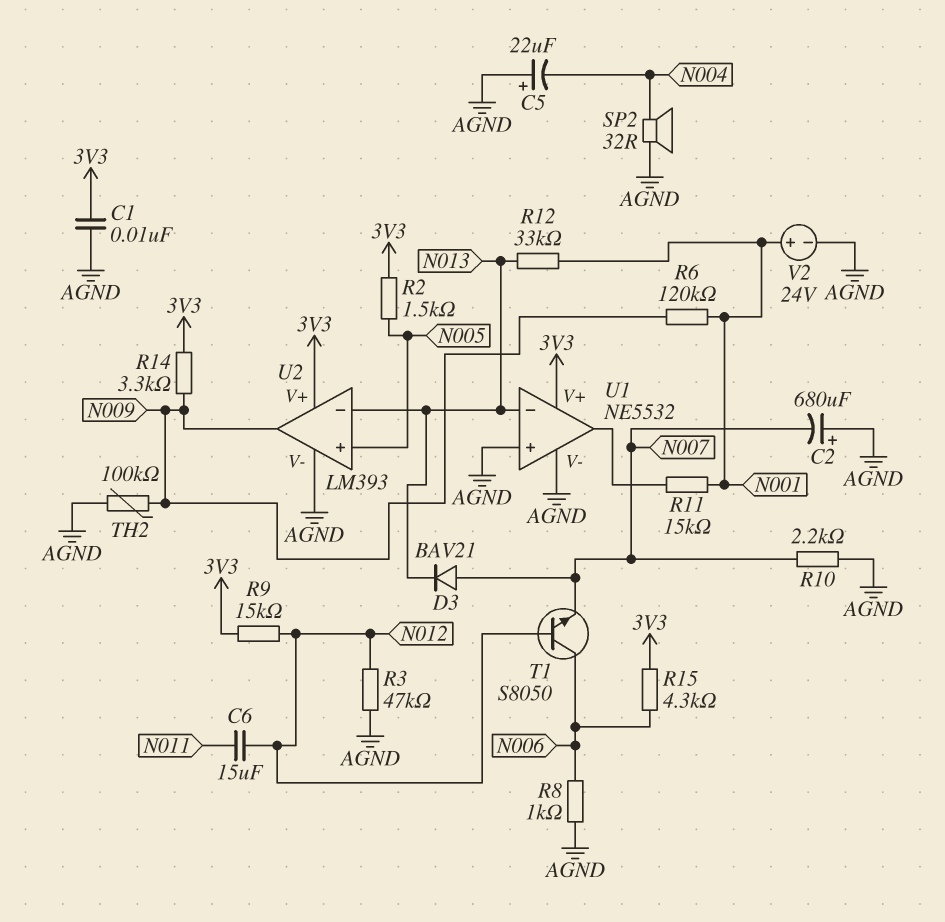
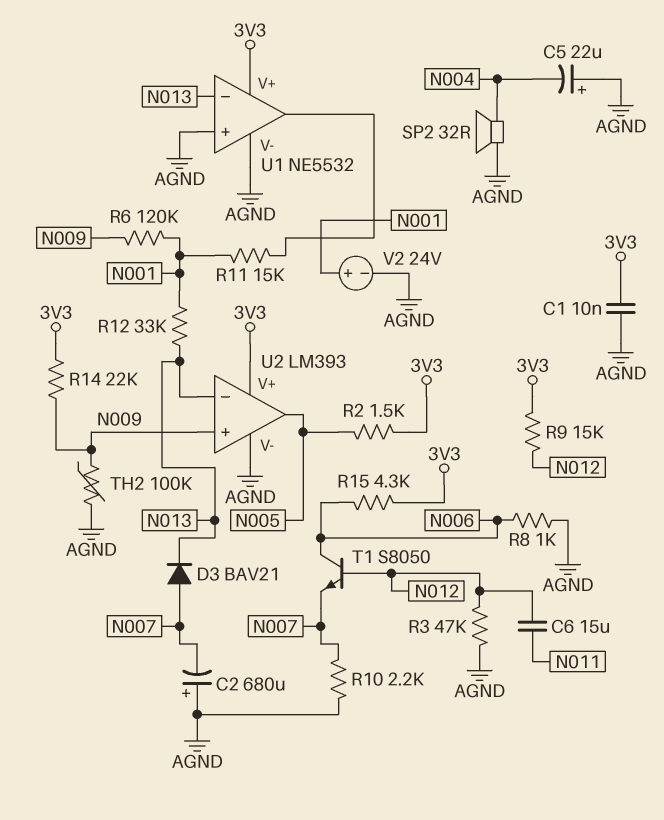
R14: 3.3k (3V3, N009) -> 22k (3V3, N009)
U2 pin in+: N005 -> N009
U2 pin out: N009 -> N005

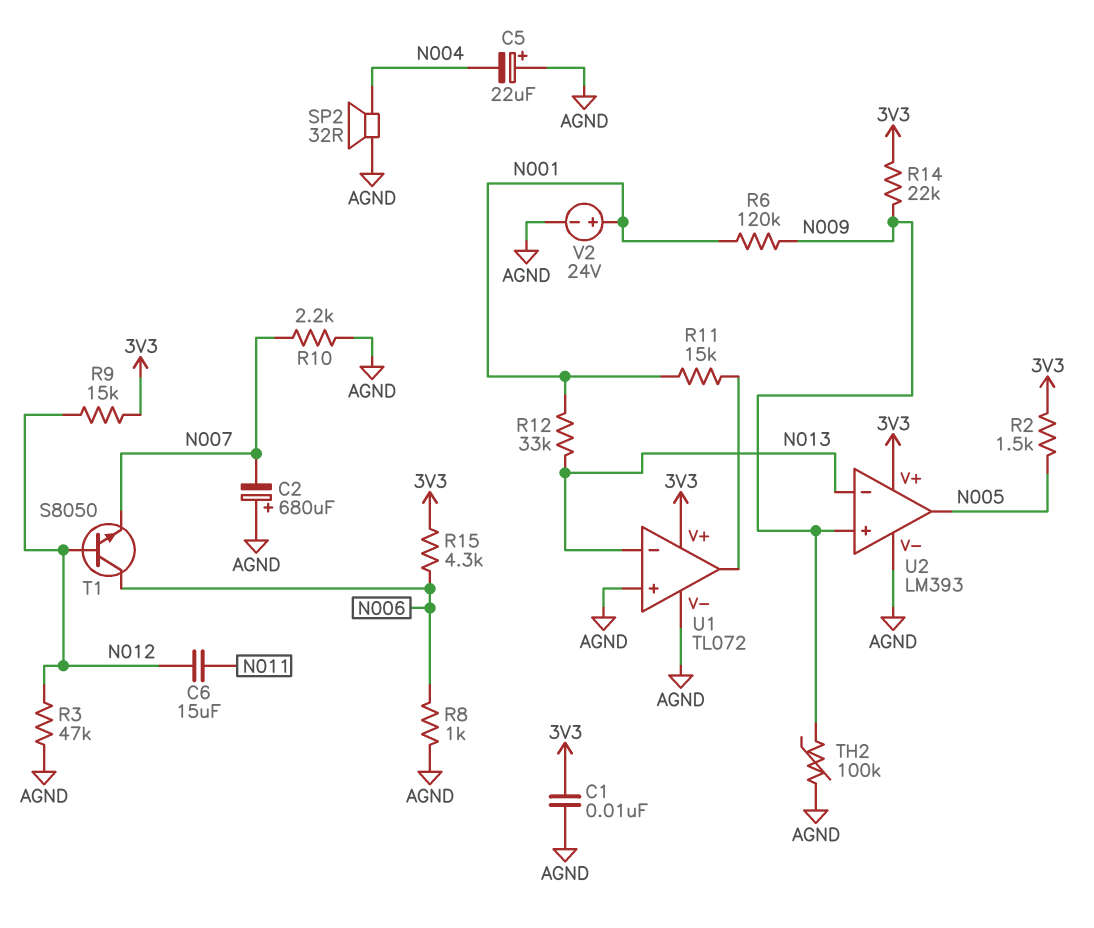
D3: diode BAV21 (A N007, K N013) -> none
U1: NE5532 -> TL072

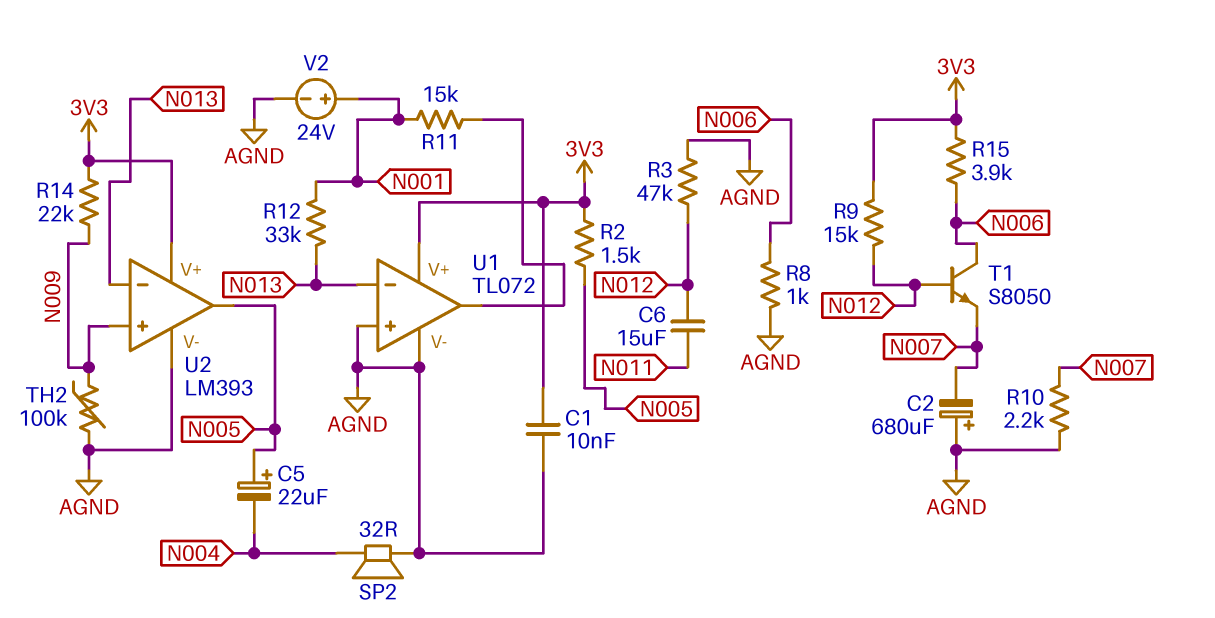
C5: 22uF (plus AGND, minus N004) -> 22uF (plus N005, minus N004)
R6: 120k (N001, N009) -> none
R15: 4.3k (3V3, N006) -> 3.9k (3V3, N006)

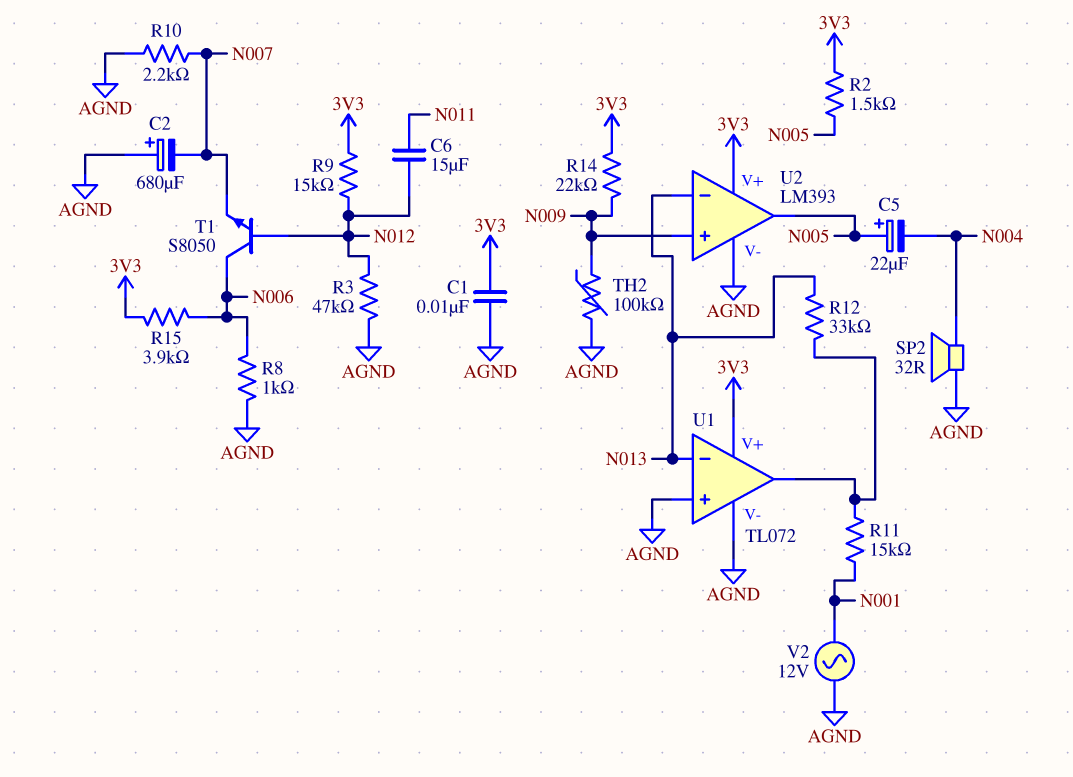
R12: 33k (N001, N013) -> 33k (N013, U1/out)
V2: 24V (plus N001, minus AGND) -> AC 12V (AGND, N001)

